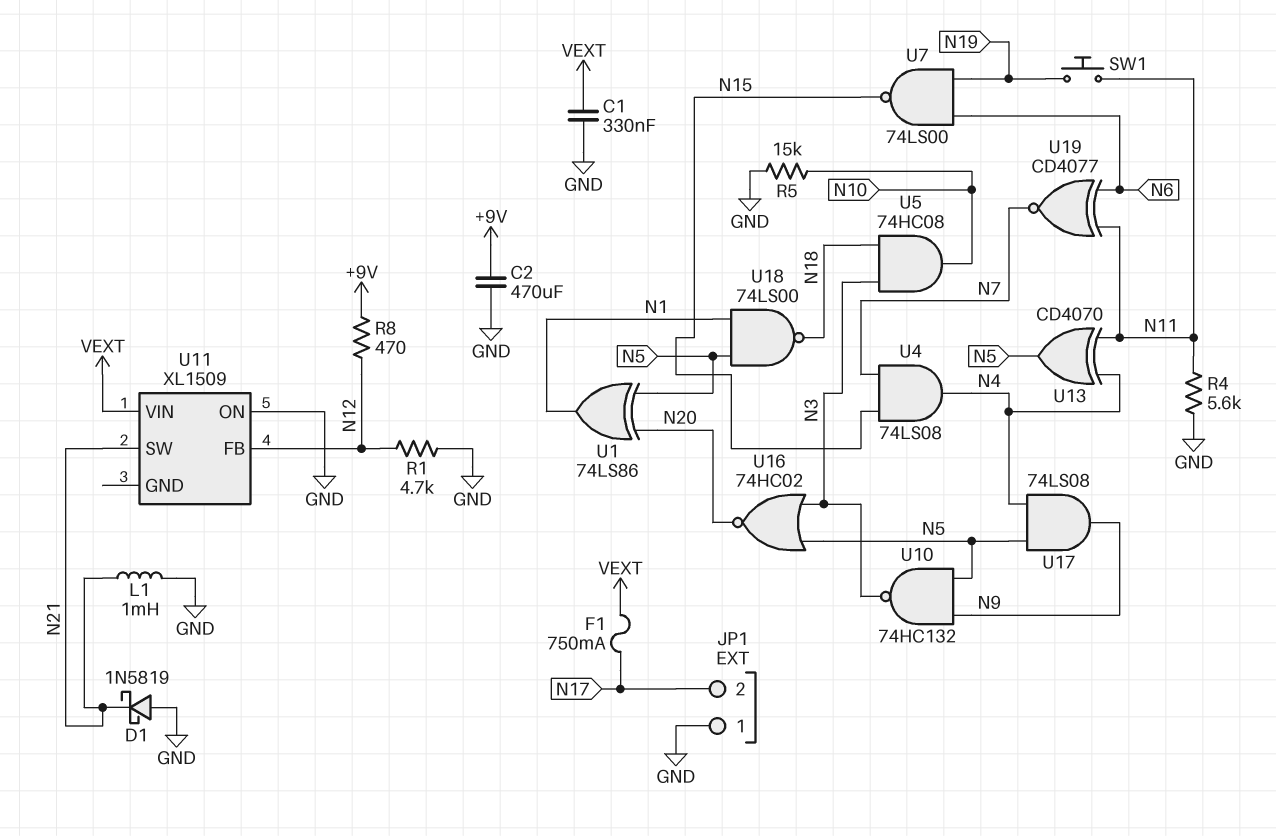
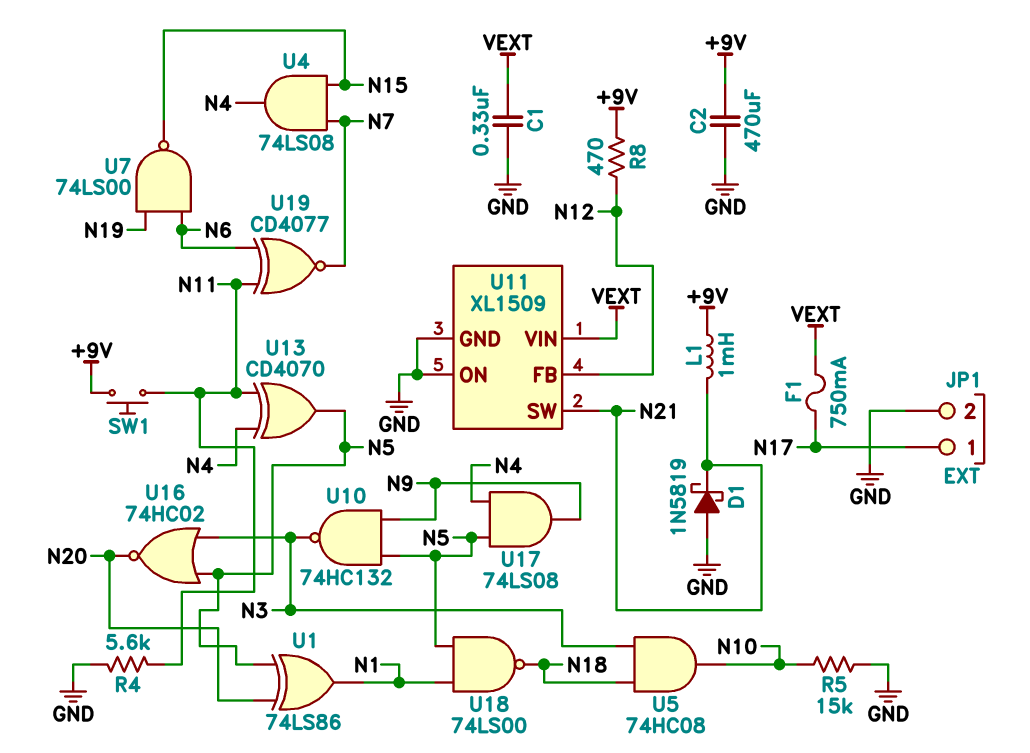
JP1 pin 1: GND -> N17
JP1 pin 2: N17 -> GND
L1: 1mH (GND, N21) -> 1mH (+9V, N21)
R1: 4.7k (GND, N12) -> none
SW1: button (N11, N19) -> button (+9V, N11)
U11 pin GND: none -> GND

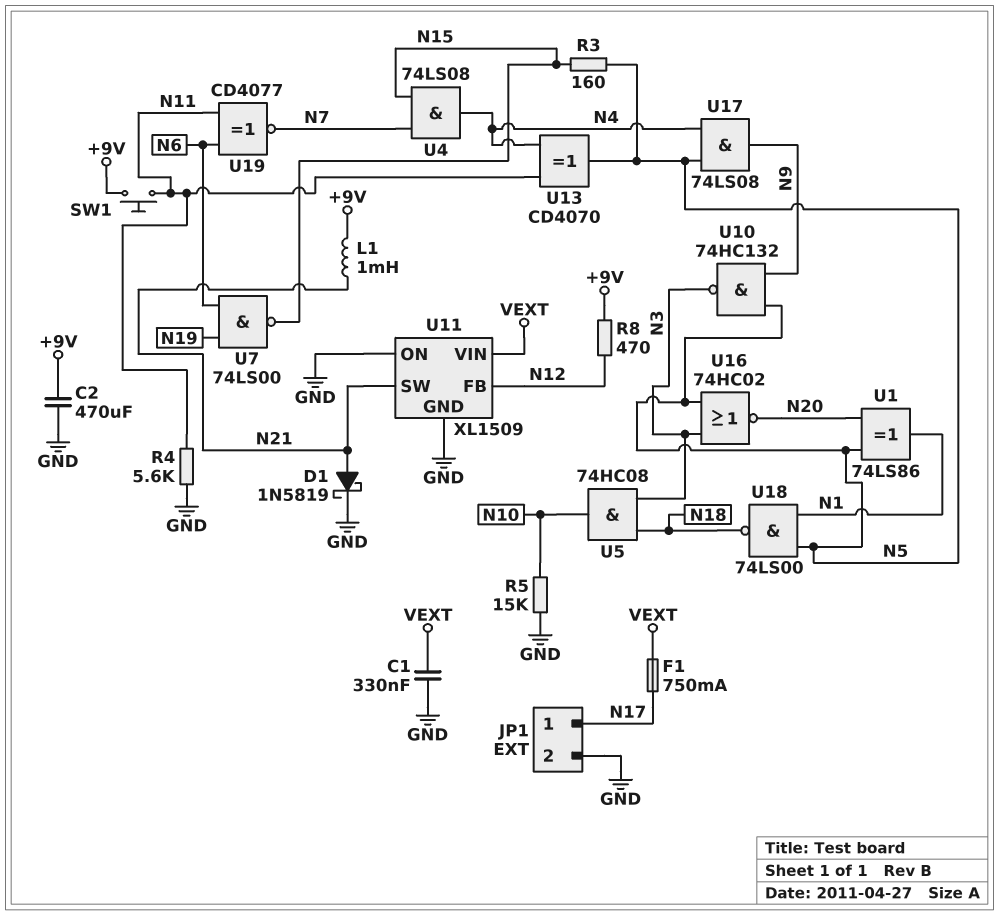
D1: schottky 1N5819 (A GND, K N21) -> schottky 1N5819 (A N21, K GND)
R3: none -> 160 (N5, N15)

